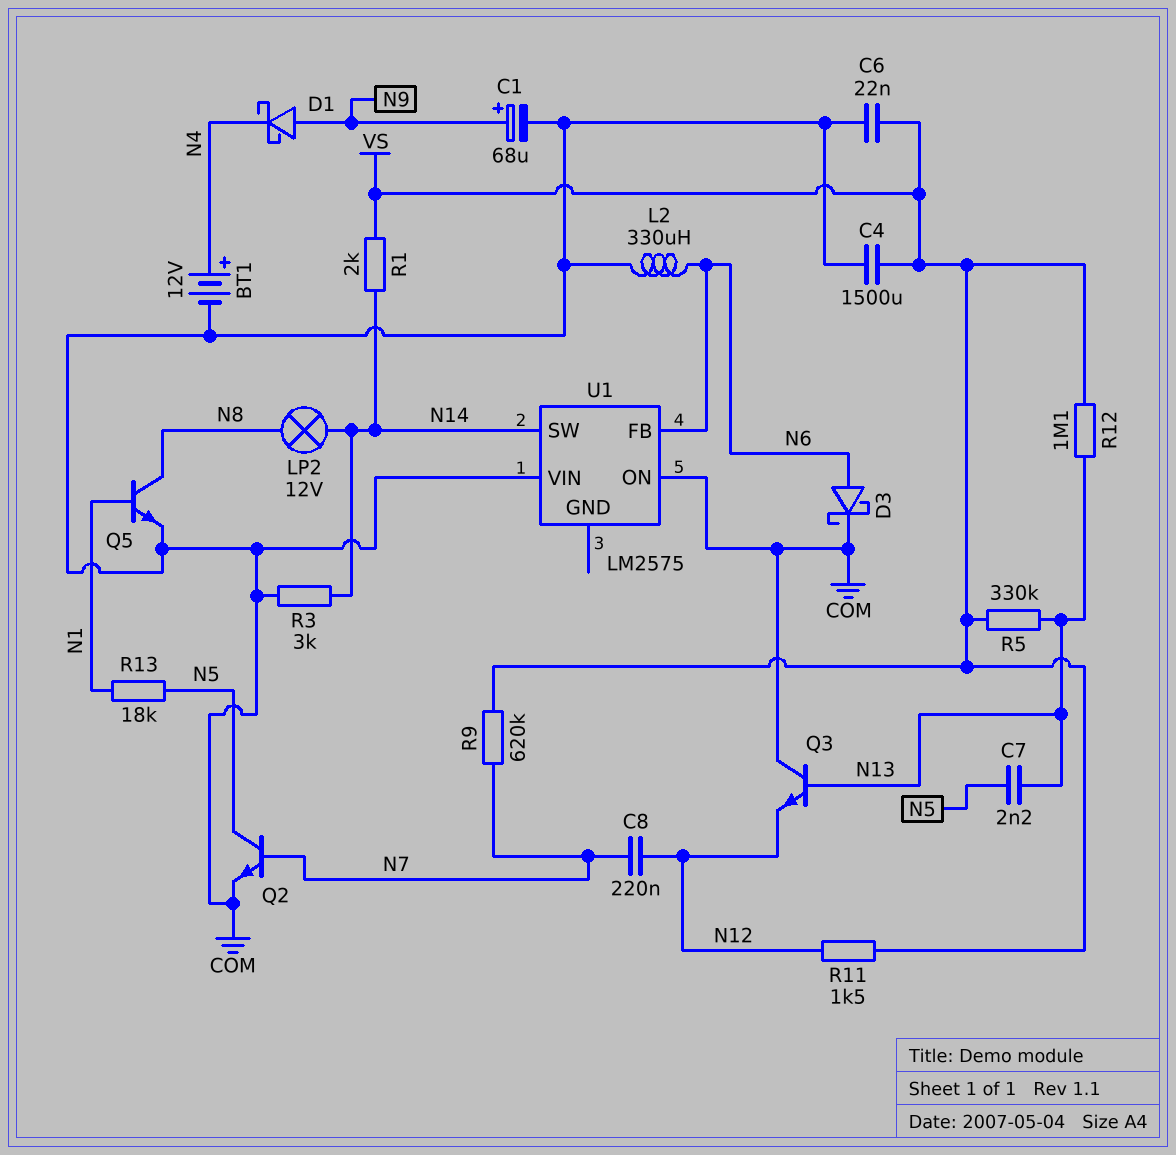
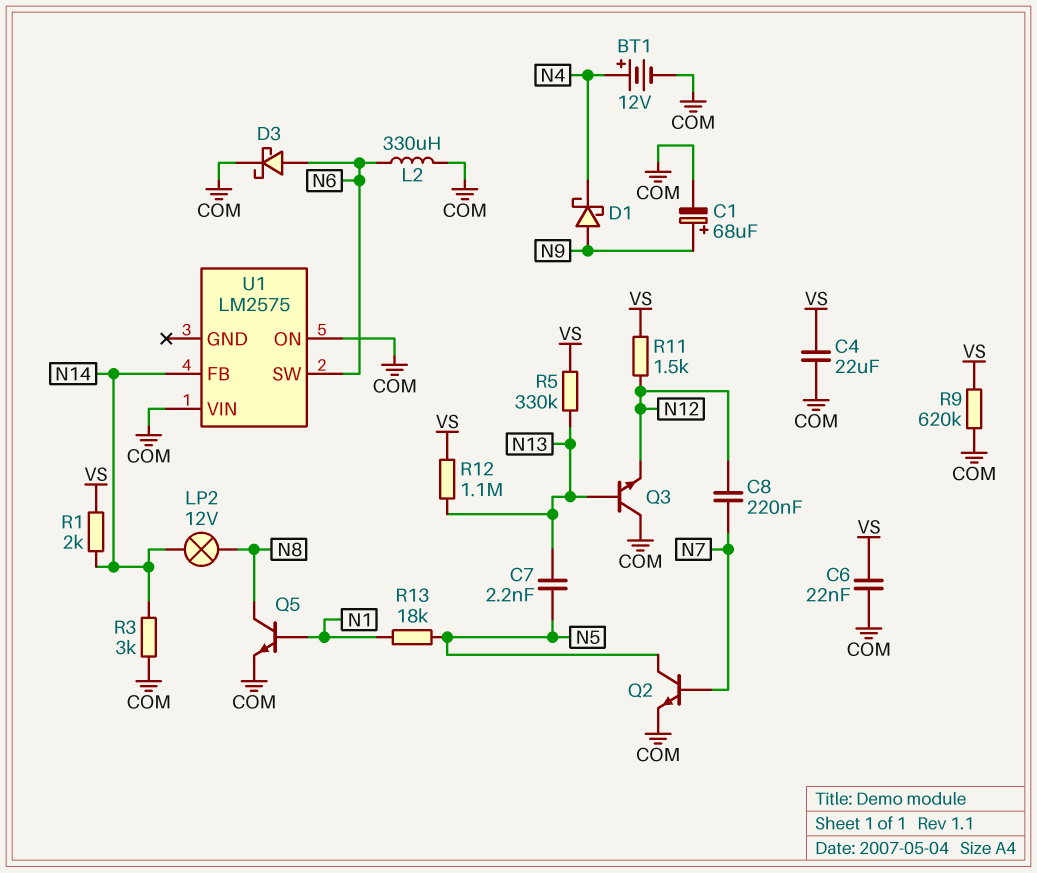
C4: 1500uF (COM, VS) -> 22uF (COM, VS)
R9: 620k (N7, VS) -> 620k (COM, VS)
U1 pin FB: N6 -> N14
U1 pin SW: N14 -> N6

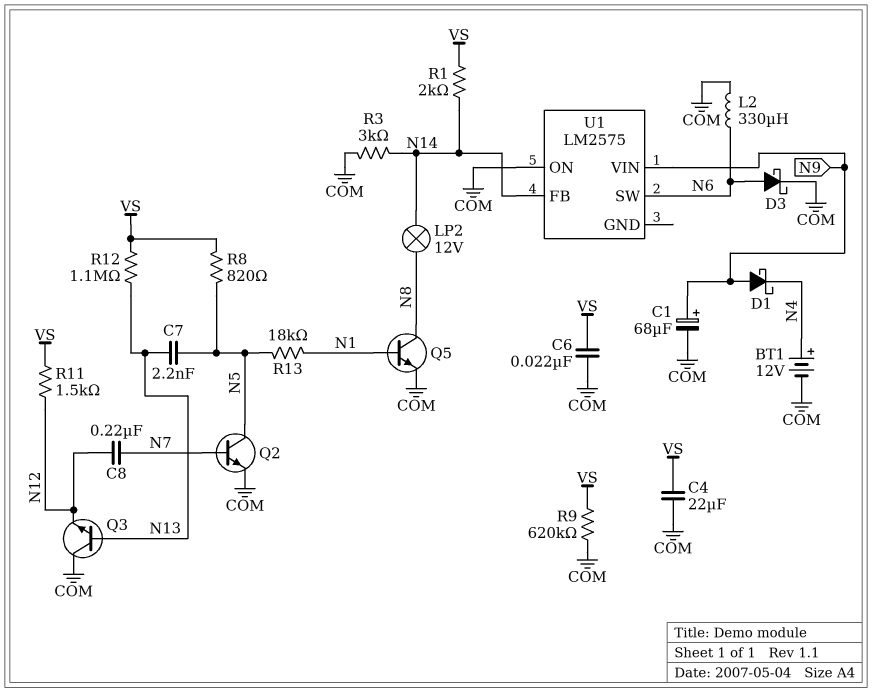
R5: 330k (N13, VS) -> none
R8: none -> 820 (N5, VS)
U1 pin VIN: COM -> N9

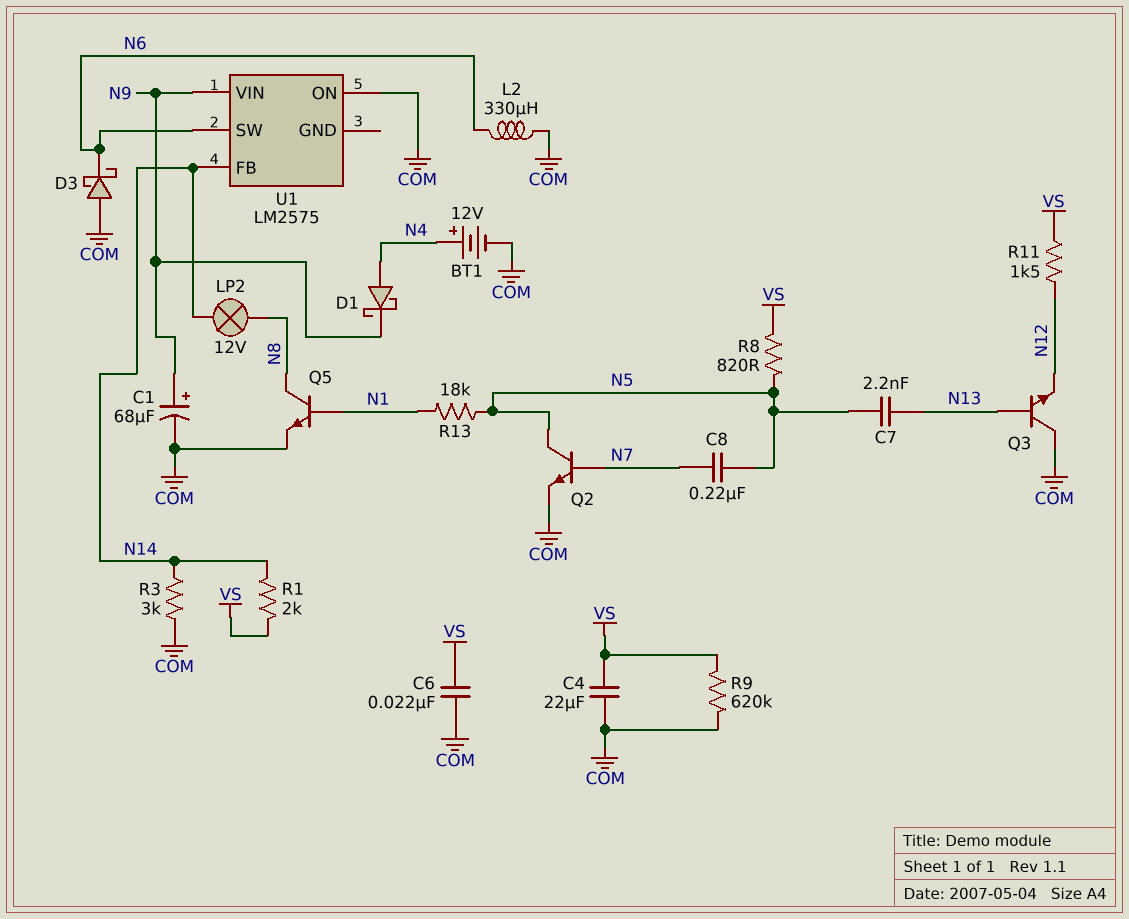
C8: 220nF (N7, N12) -> 220nF (N5, N7)
D1: schottky (A N9, K N4) -> schottky (A N4, K N9)
D3: schottky (A N6, K COM) -> schottky (A COM, K N6)
R12: 1.1M (N13, VS) -> none

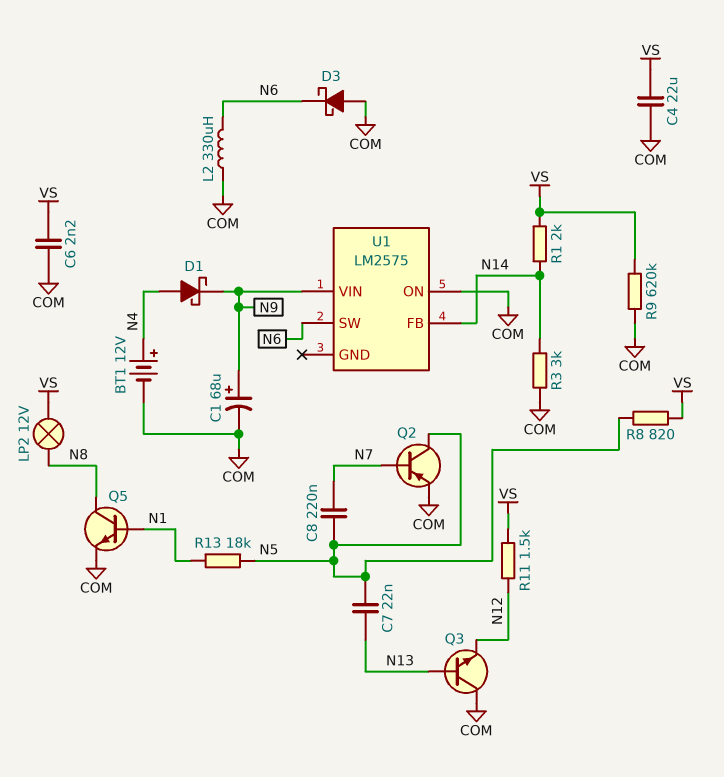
C6: 22nF (COM, VS) -> 2.2nF (COM, VS)
C7: 2.2nF (N5, N13) -> 22nF (N5, N13)
LP2: lamp 12V (N8, N14) -> lamp 12V (N8, VS)
Q2: NPN (B N7, C N5, E COM) -> PNP (B N7, C N5, E COM)

